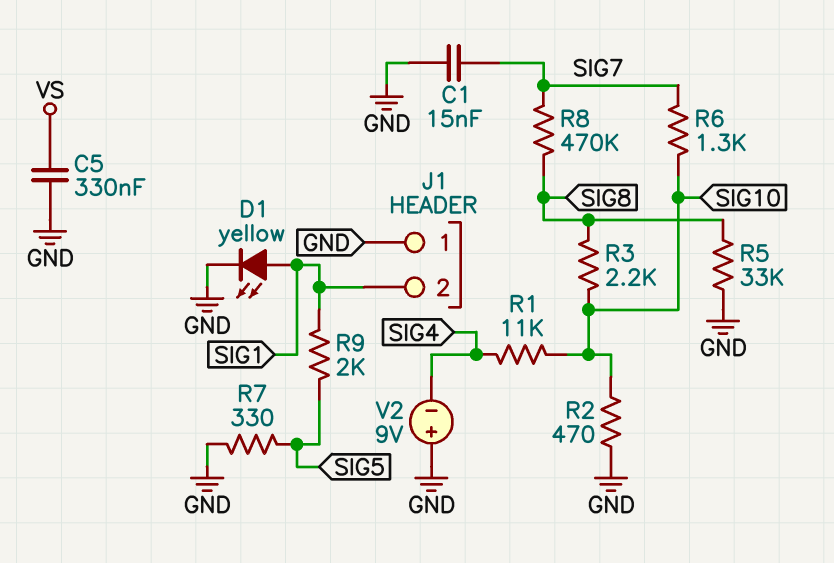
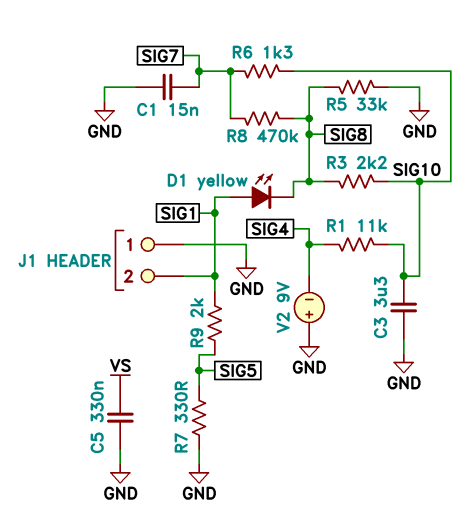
C3: none -> 3.3uF (GND, SIG10)
D1: LED yellow (A SIG1, K GND) -> LED yellow (A SIG1, K SIG8)
R2: 470 (GND, SIG10) -> none

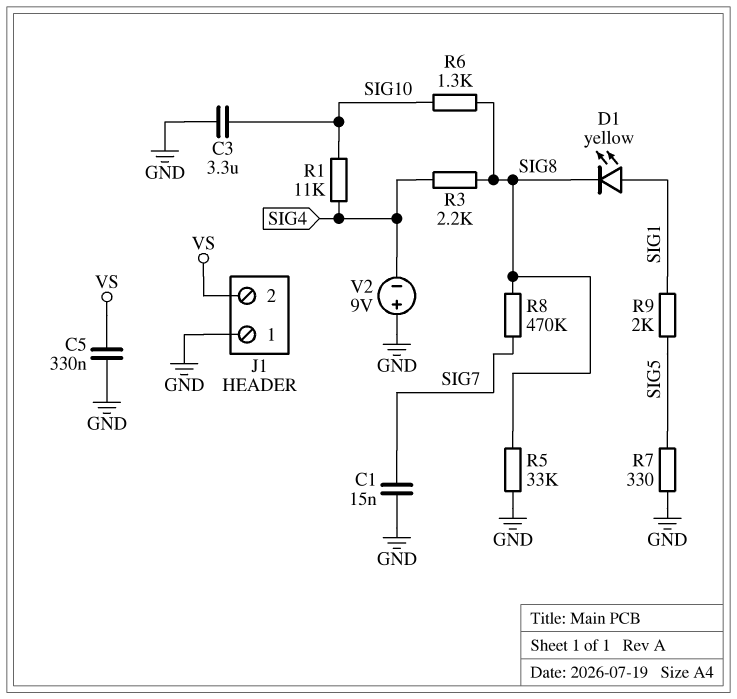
J1 pin 2: SIG1 -> VS
R3: 2.2k (SIG8, SIG10) -> 2.2k (SIG4, SIG8)
R6: 1.3k (SIG7, SIG10) -> 1.3k (SIG8, SIG10)

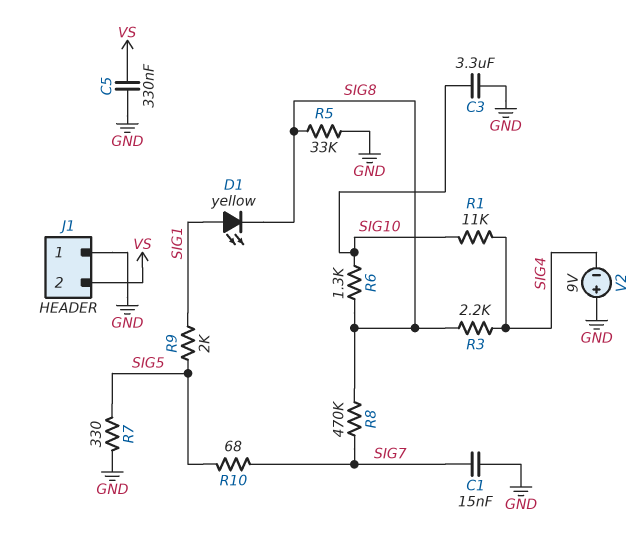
R10: none -> 68 (SIG5, SIG7)

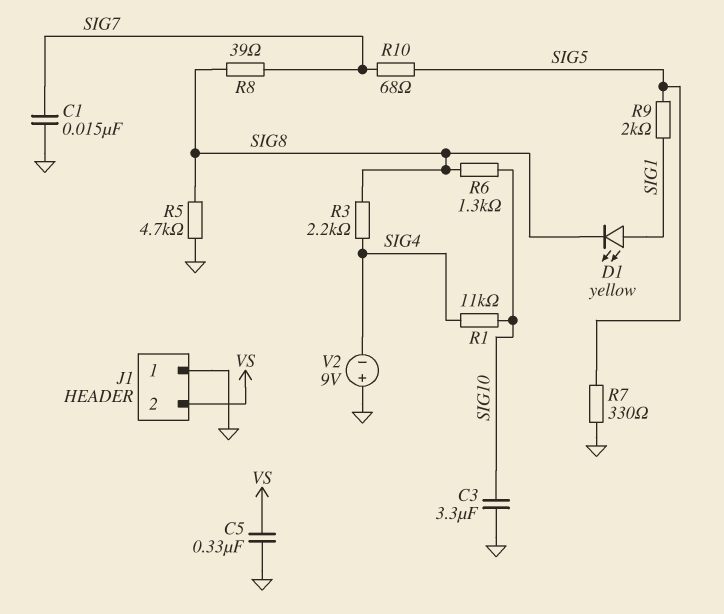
R5: 33k (GND, SIG8) -> 4.7k (GND, SIG8)
R8: 470k (SIG7, SIG8) -> 39 (SIG7, SIG8)

